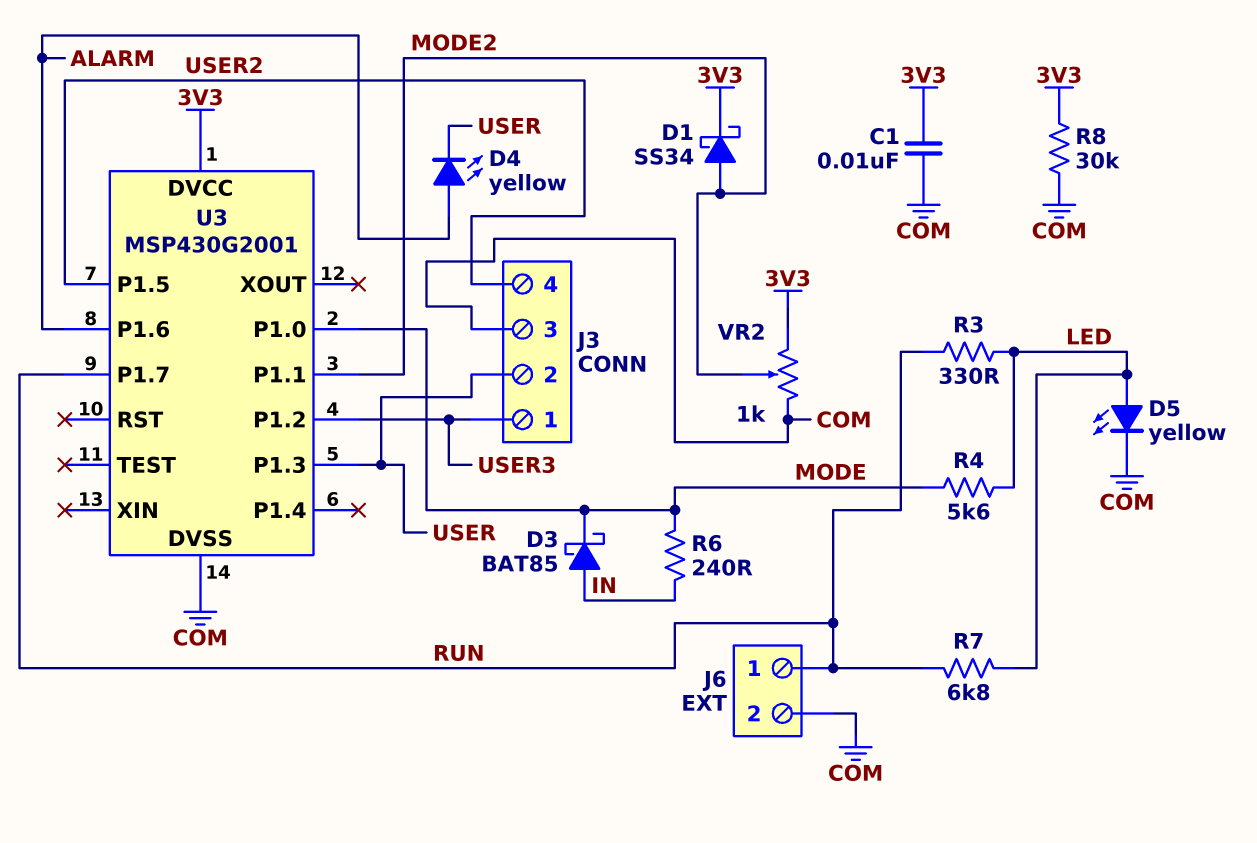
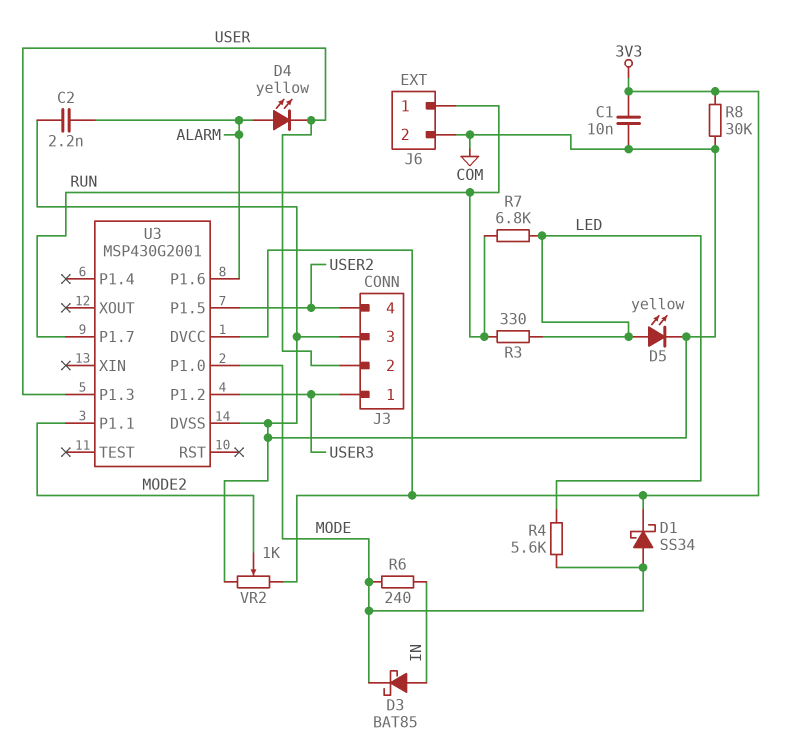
C2: none -> 2.2nF (ALARM, COM)
D1: schottky SS34 (A MODE2, K 3V3) -> schottky SS34 (A MODE, K 3V3)

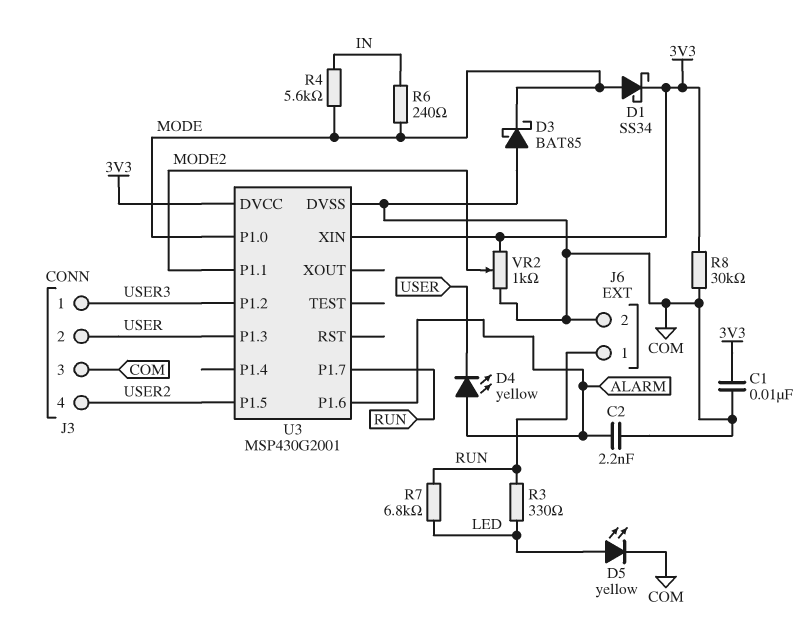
D3: schottky BAT85 (A IN, K MODE) -> schottky BAT85 (A COM, K MODE)
R4: 5.6k (LED, MODE) -> 5.6k (IN, MODE)
U3 pin XIN: none -> 3V3

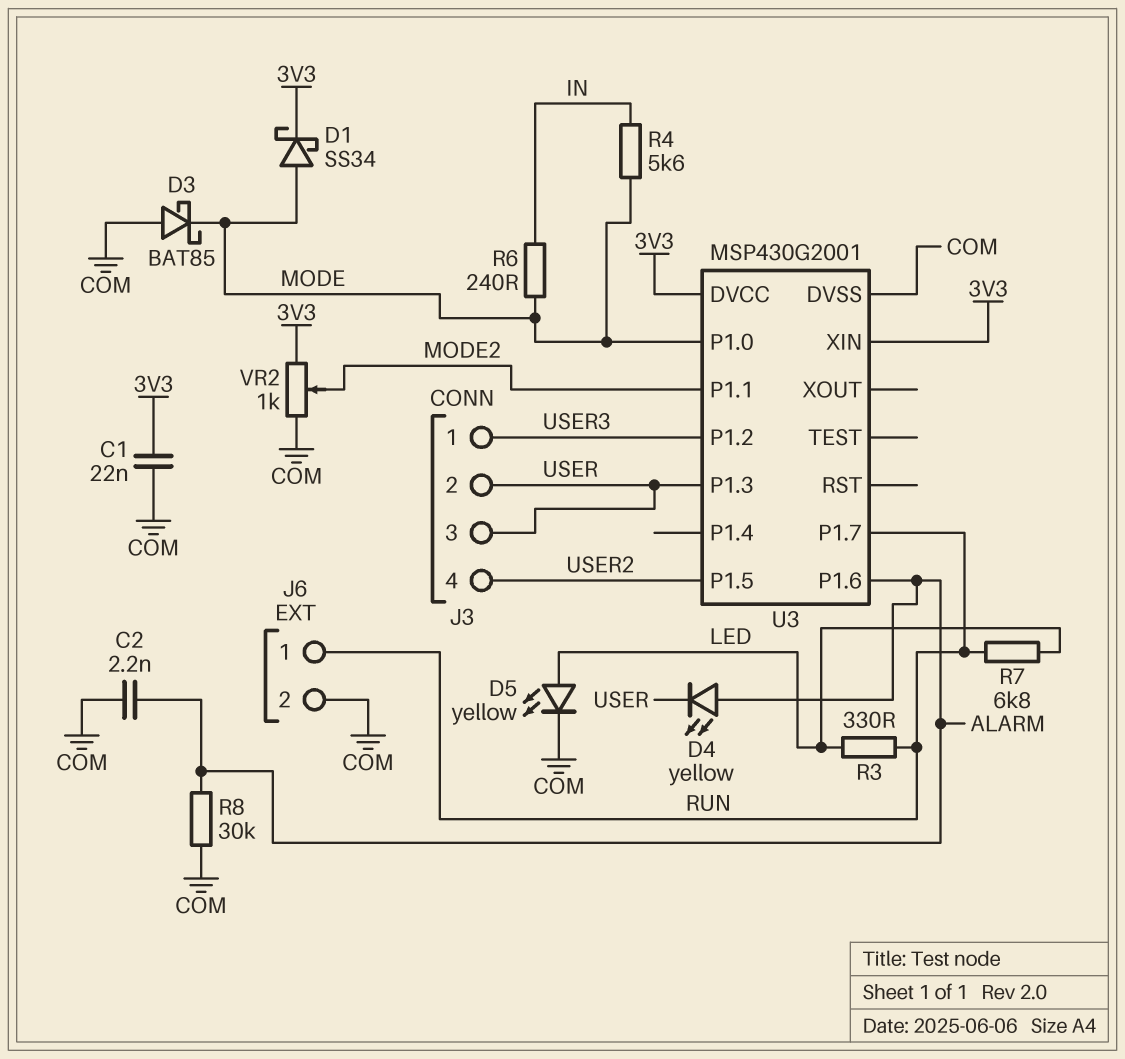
C1: 10nF (3V3, COM) -> 22nF (3V3, COM)
J3 pin 3: COM -> USER
R8: 30k (3V3, COM) -> 30k (ALARM, COM)

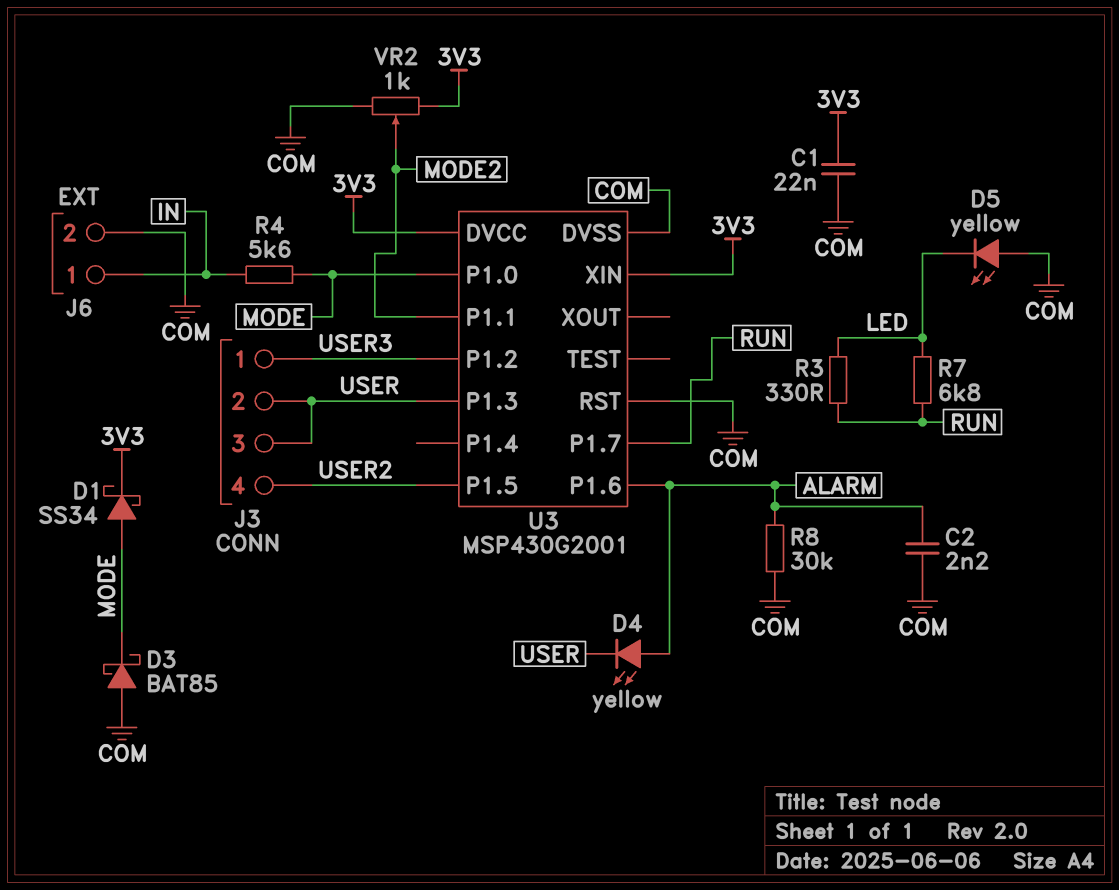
D5: LED yellow (A LED, K COM) -> LED yellow (A COM, K LED)
J6 pin 1: RUN -> IN
R6: 240 (IN, MODE) -> none
U3 pin RST: none -> COM

